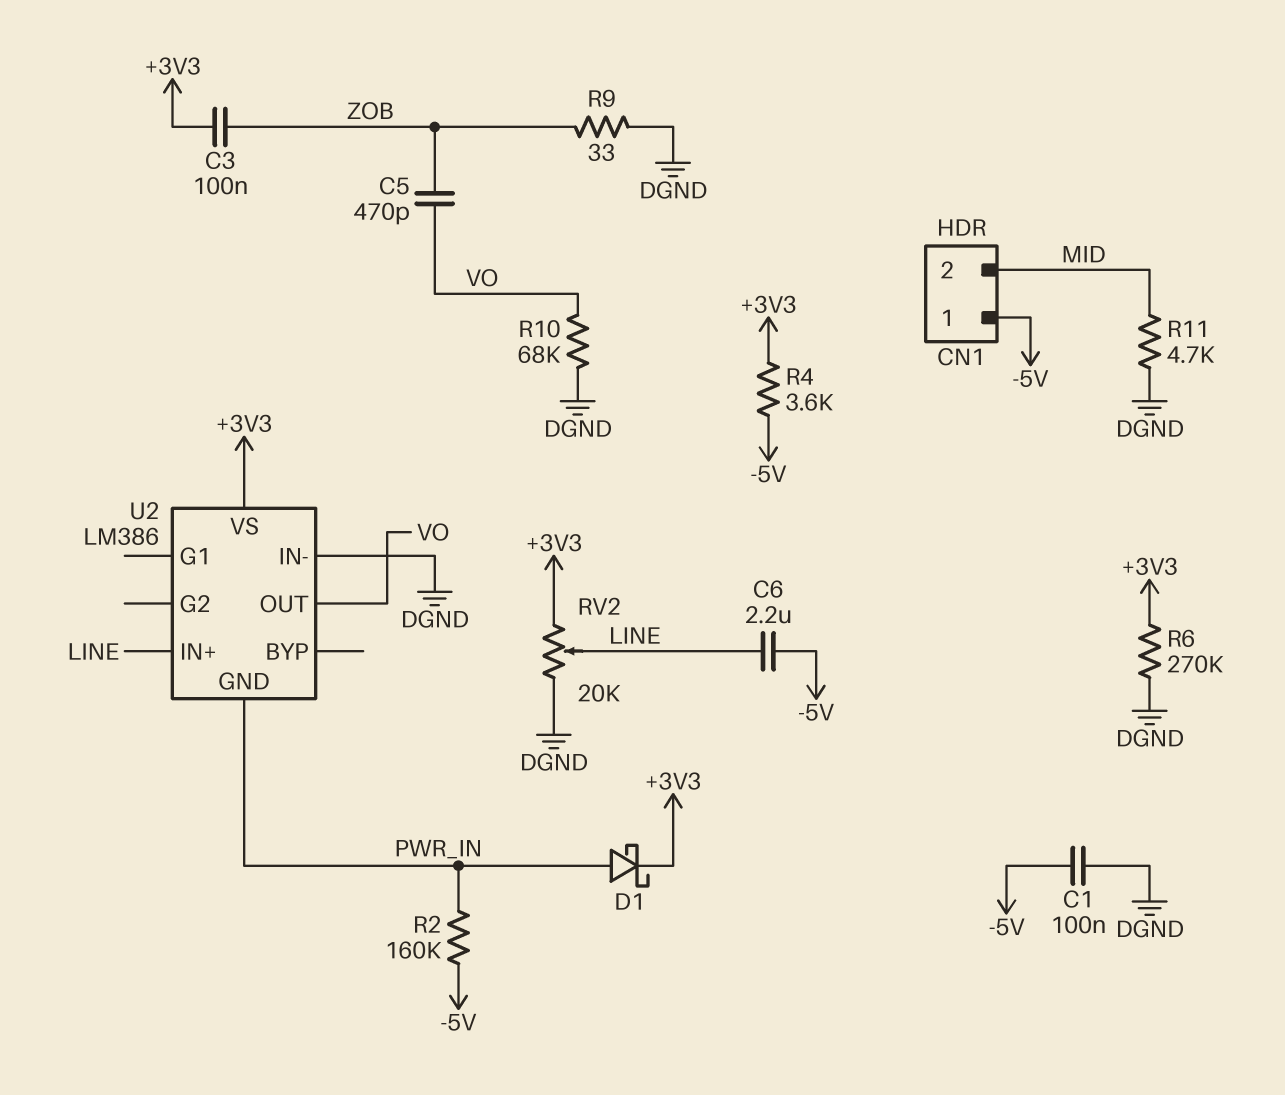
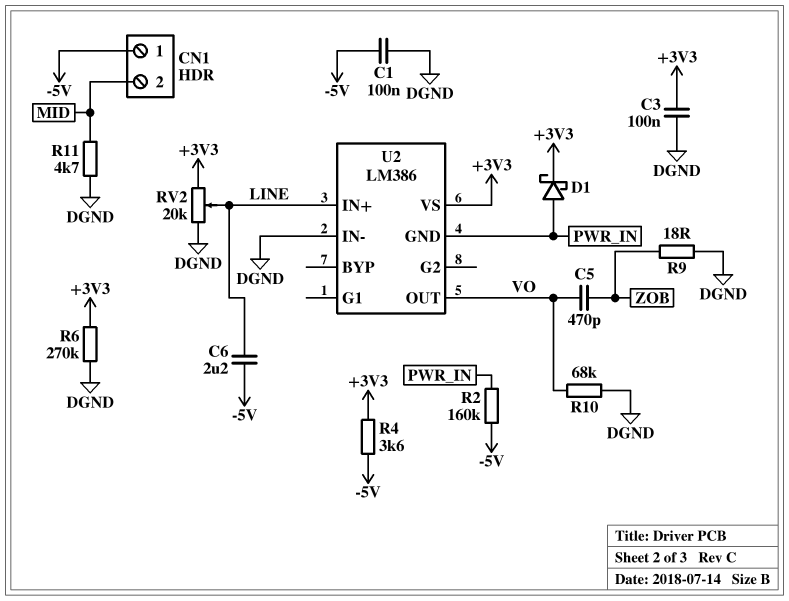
C3: 100nF (+3V3, ZOB) -> 100nF (+3V3, DGND)
R9: 33 (DGND, ZOB) -> 18 (DGND, ZOB)

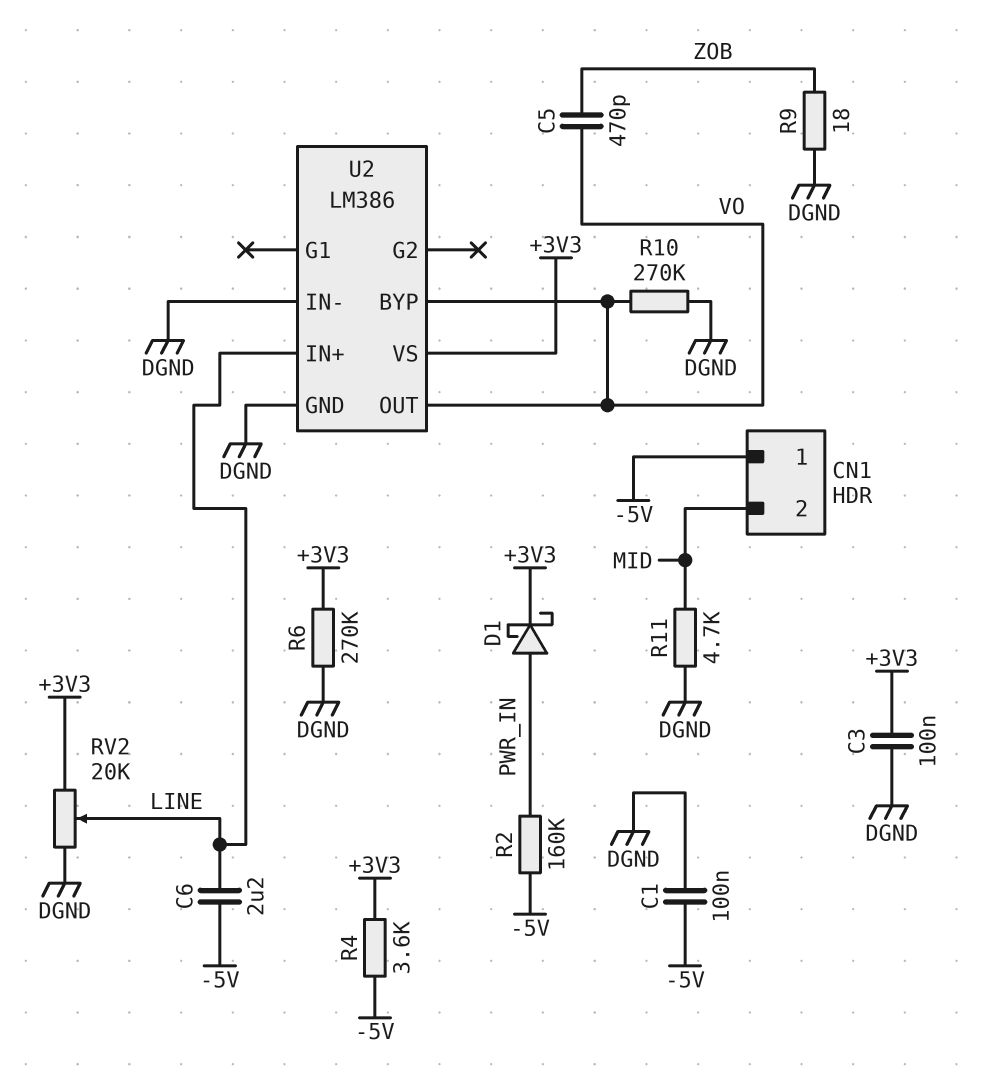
R10: 68k (DGND, VO) -> 270k (DGND, VO)
U2 pin BYP: none -> VO
U2 pin GND: PWR_IN -> DGND

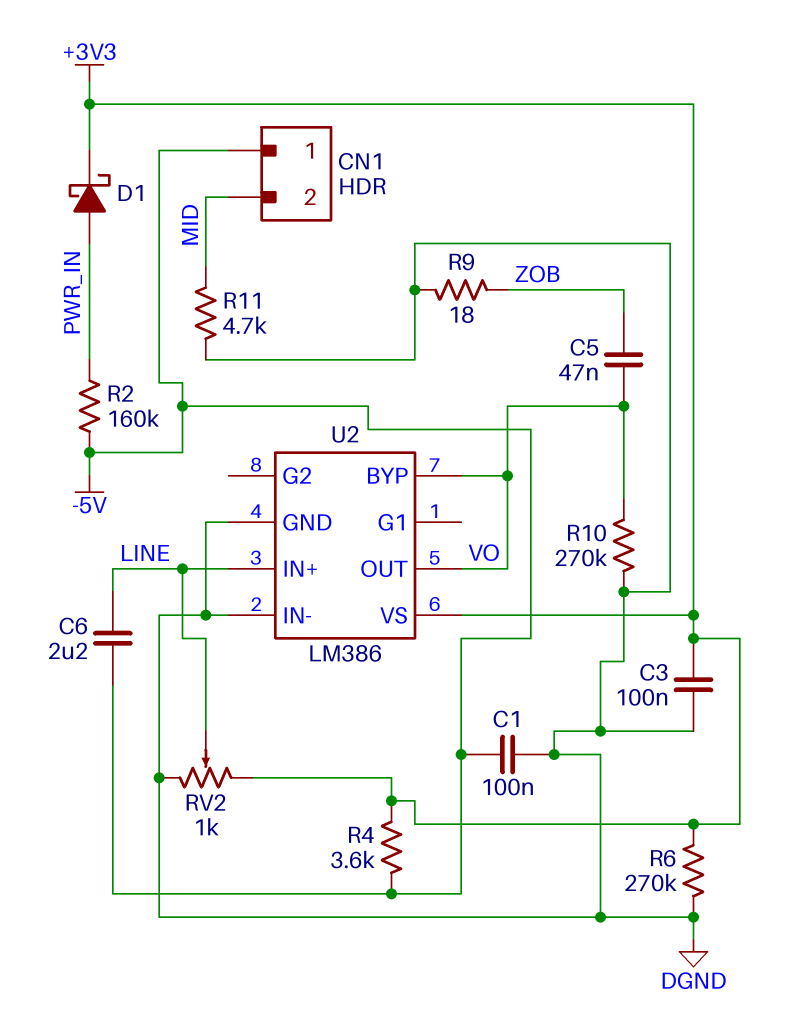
C5: 470pF (VO, ZOB) -> 47nF (VO, ZOB)
RV2: 20k (+3V3, DGND, wiper LINE) -> 1k (+3V3, DGND, wiper LINE)

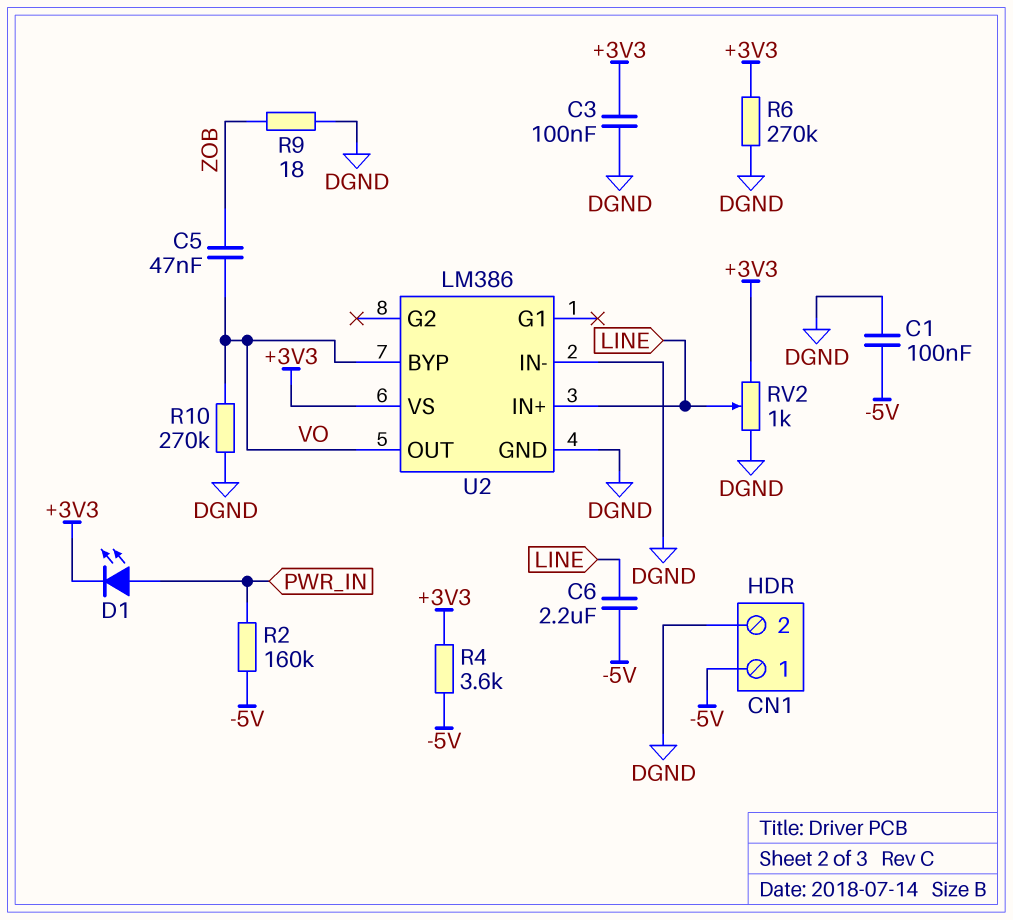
CN1 pin 2: MID -> DGND
D1: schottky (A PWR_IN, K +3V3) -> LED (A PWR_IN, K +3V3)
R11: 4.7k (DGND, MID) -> none

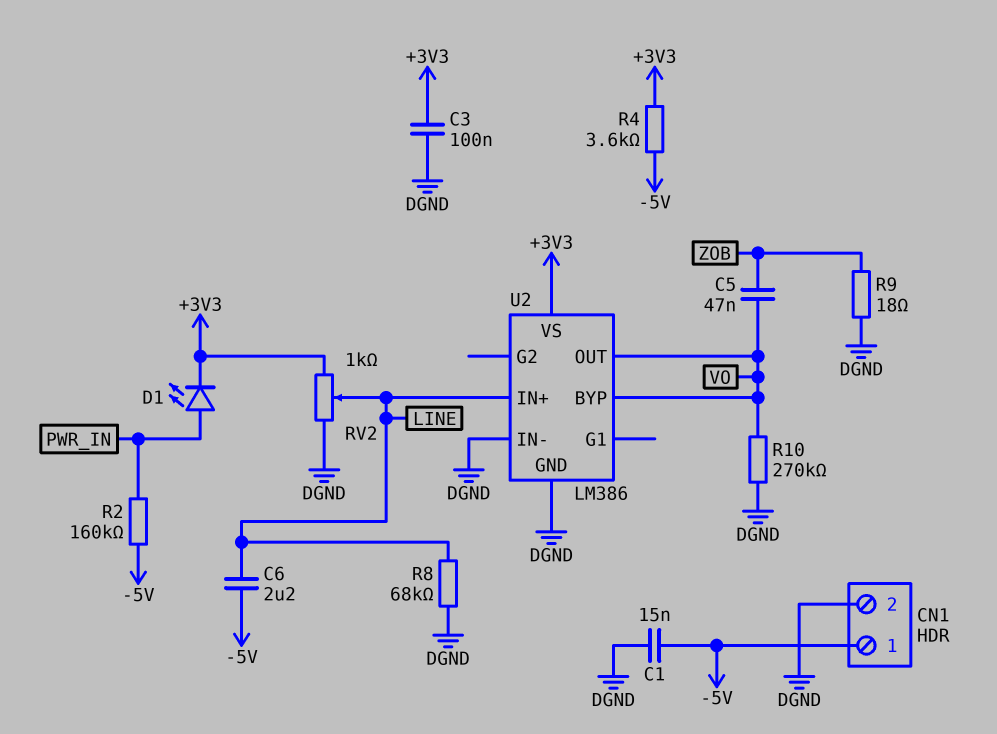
C1: 100nF (-5V, DGND) -> 15nF (-5V, DGND)
R6: 270k (+3V3, DGND) -> none
R8: none -> 68k (DGND, LINE)

